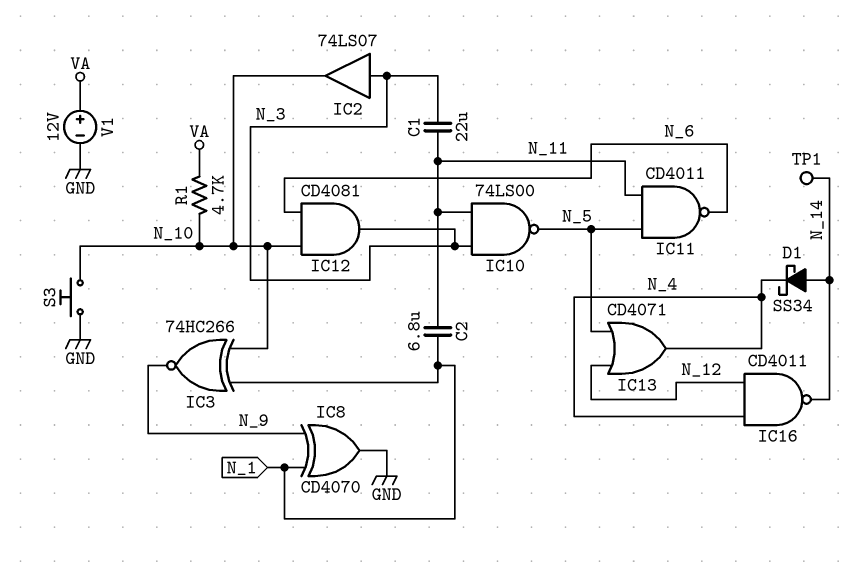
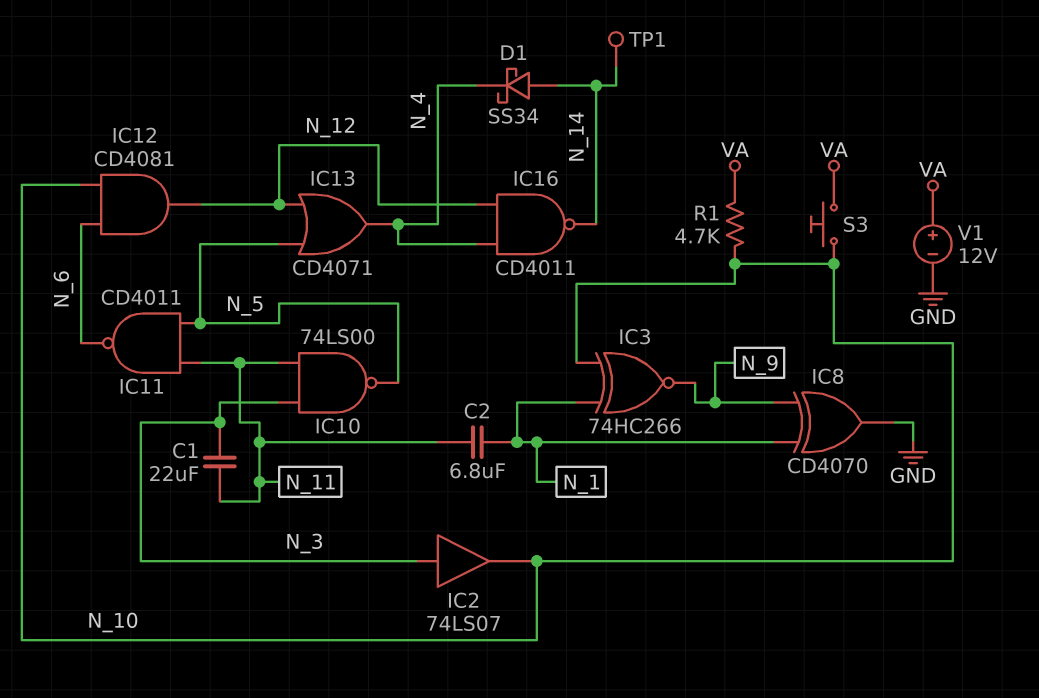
IC12: AND CD4081 (in N_6, in N_10, out N_3) -> AND CD4081 (in N_6, in N_10, out N_12)
S3: button (GND, N_10) -> button (N_10, VA)

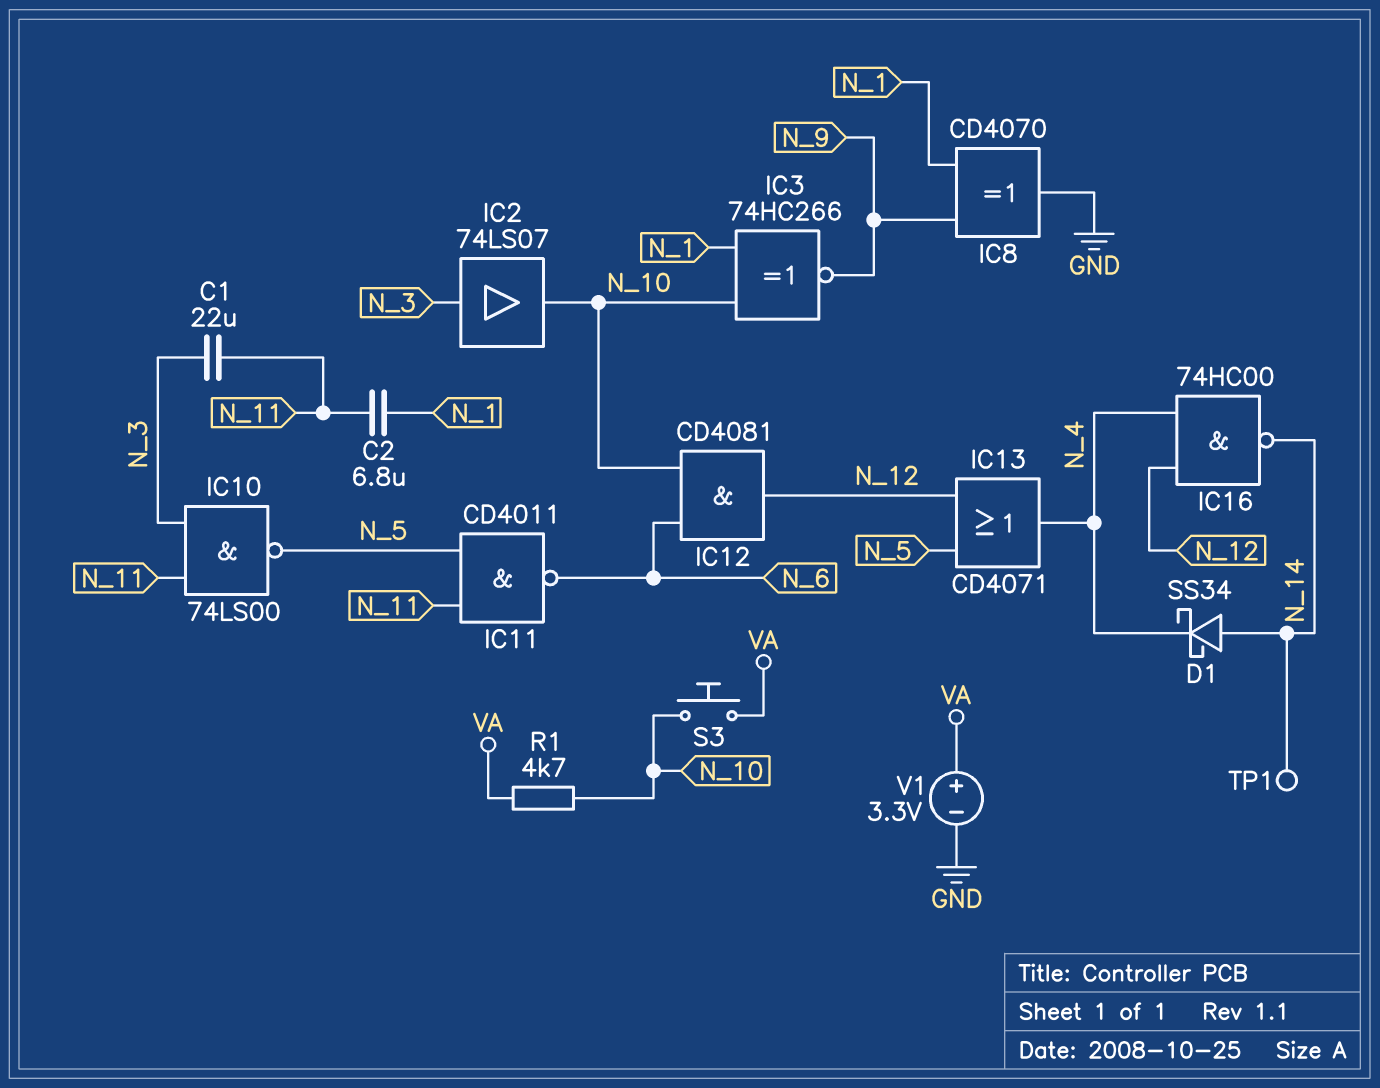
IC16: NAND CD4011 (in N_4, in N_12, out N_14) -> NAND 74HC00 (in N_4, in N_12, out N_14)
V1: 12V (plus VA, minus GND) -> 3.3V (plus VA, minus GND)

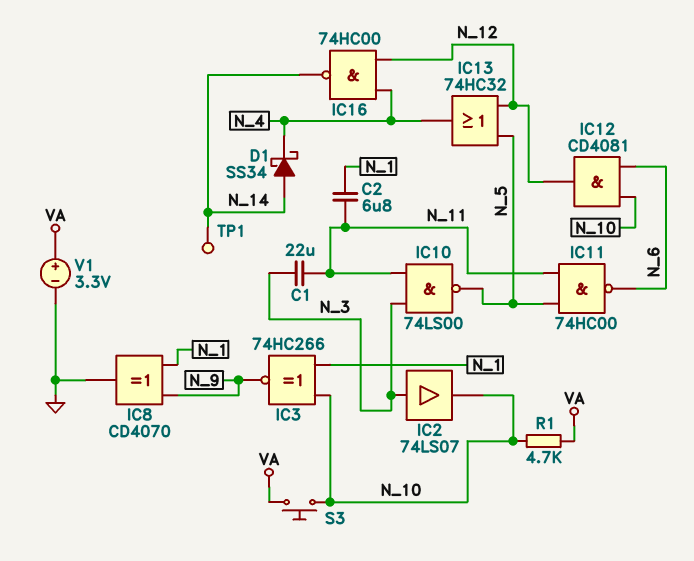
IC11: NAND CD4011 (in N_5, in N_11, out N_6) -> NAND 74HC00 (in N_5, in N_11, out N_6)
IC13: OR CD4071 (in N_5, in N_12, out N_4) -> OR 74HC32 (in N_5, in N_12, out N_4)

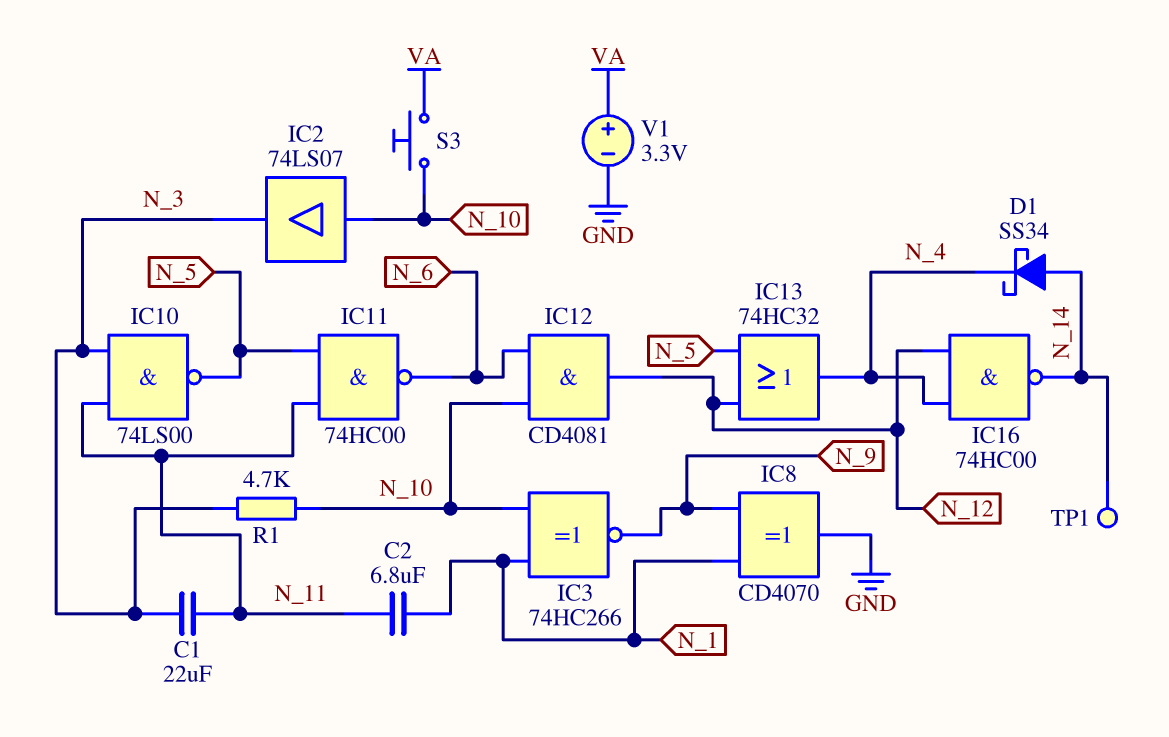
IC2: buffer 74LS07 (in N_3, out N_10) -> buffer 74LS07 (in N_10, out N_3)
R1: 4.7k (N_10, VA) -> 4.7k (N_3, N_10)

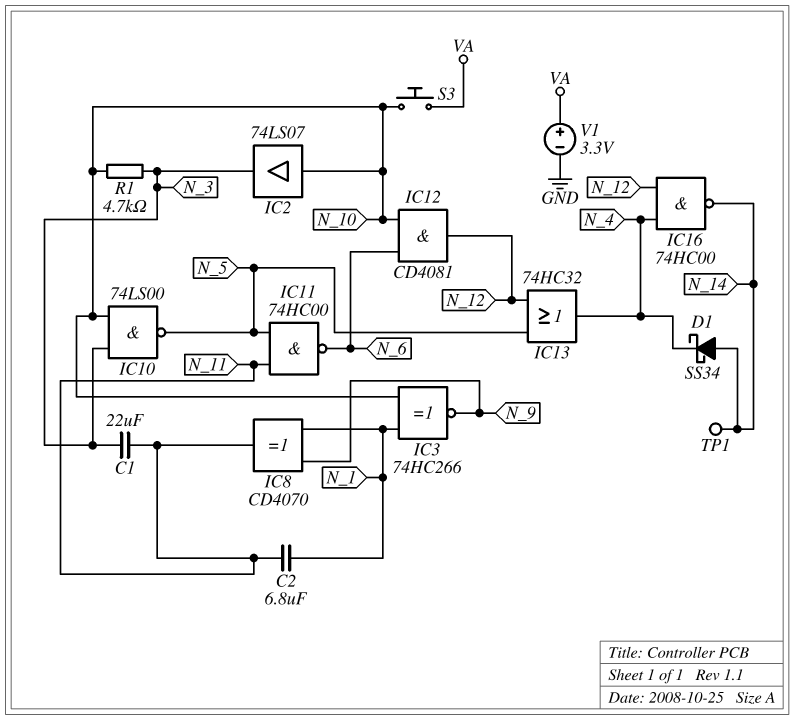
IC8: XOR CD4070 (in N_1, in N_9, out GND) -> XOR CD4070 (in N_1, in N_9, out N_11)
IC10: NAND 74LS00 (in N_3, in N_11, out N_5) -> NAND 74LS00 (in N_3, in N_10, out N_5)

